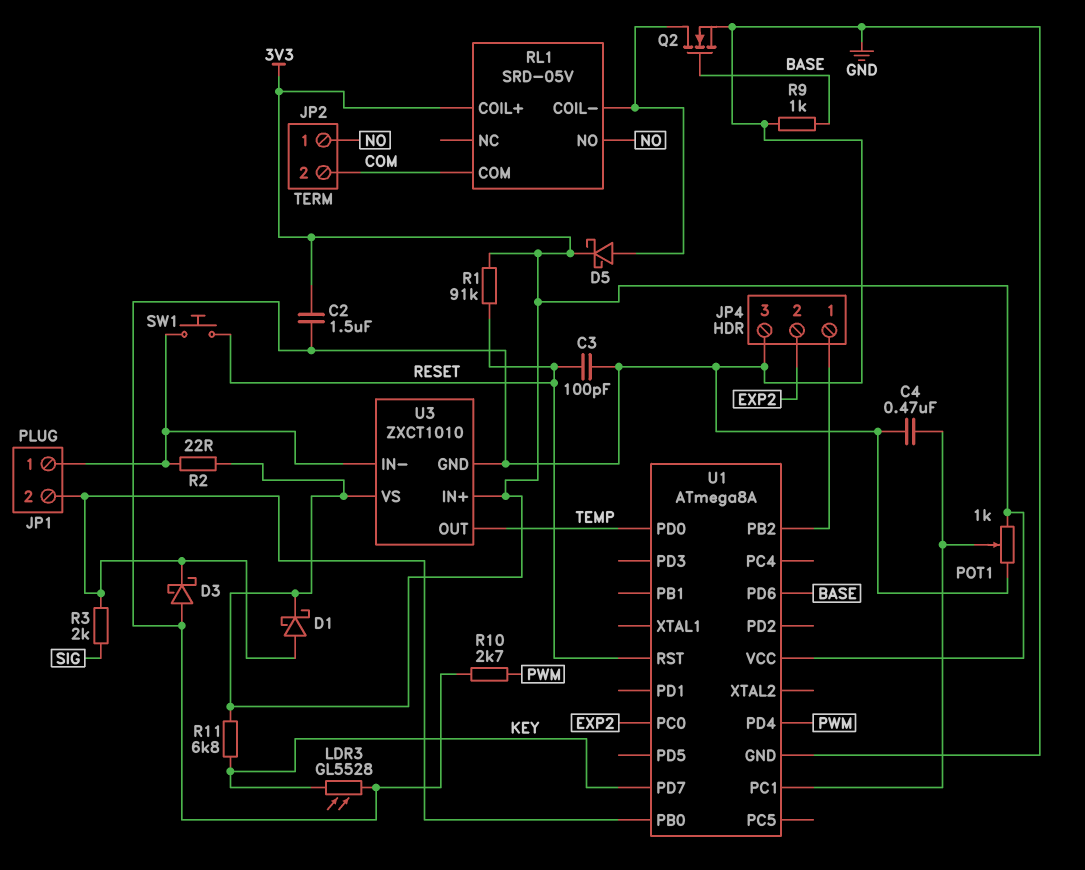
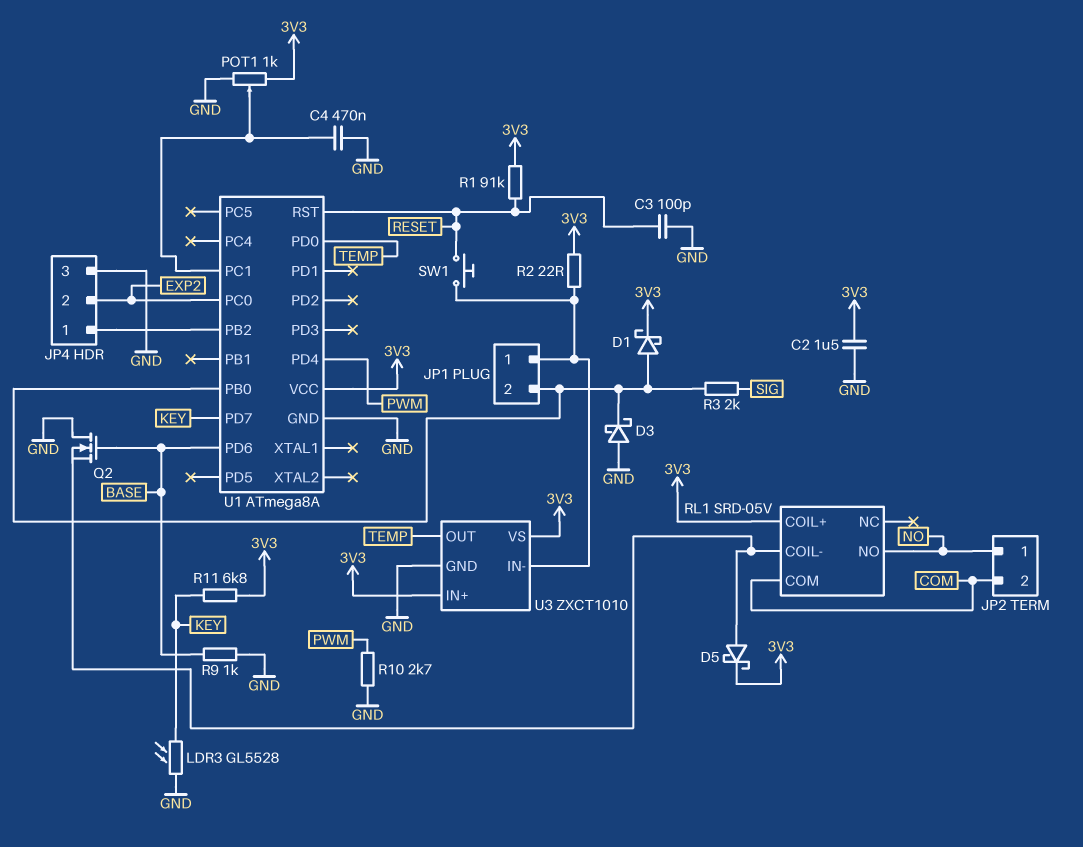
Q2: NMOS (G BASE, D RL1/COIL-, S GND) -> NMOS (G BASE, D GND, S RL1/COIL-)

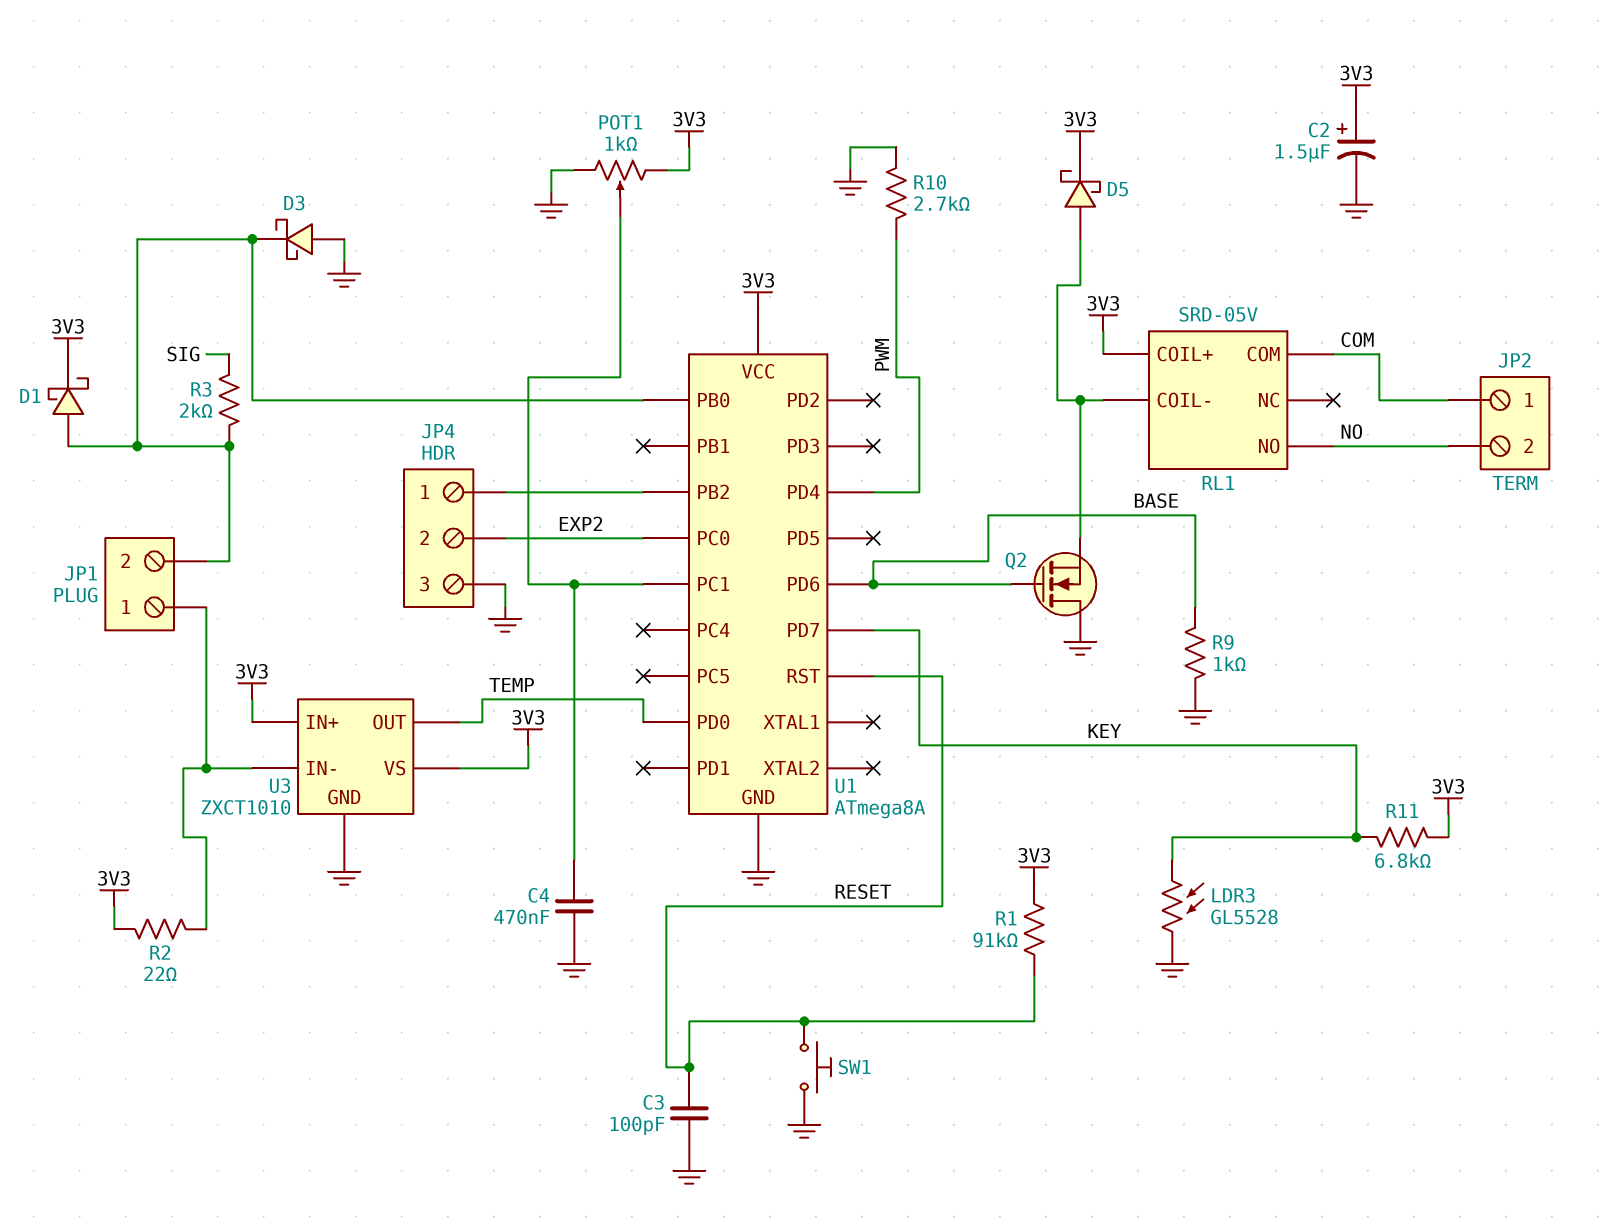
C2: 1.5uF (3V3, GND) -> 1.5uF (plus 3V3, minus GND)
JP2 pin 1: NO -> COM
JP2 pin 2: COM -> NO
SW1: button (JP1/1, RESET) -> button (GND, RESET)

